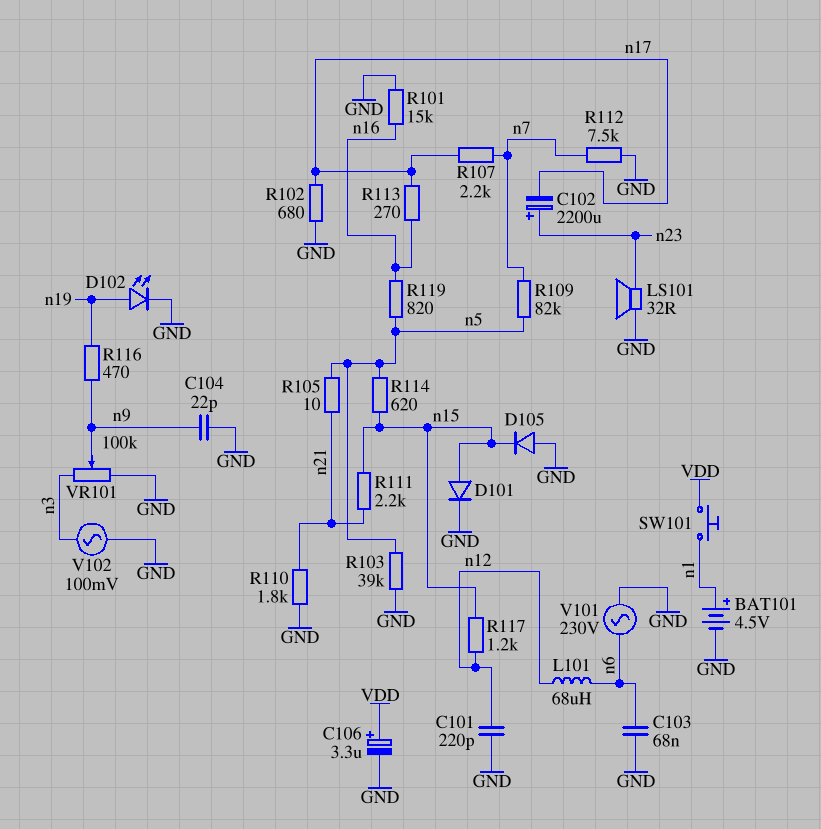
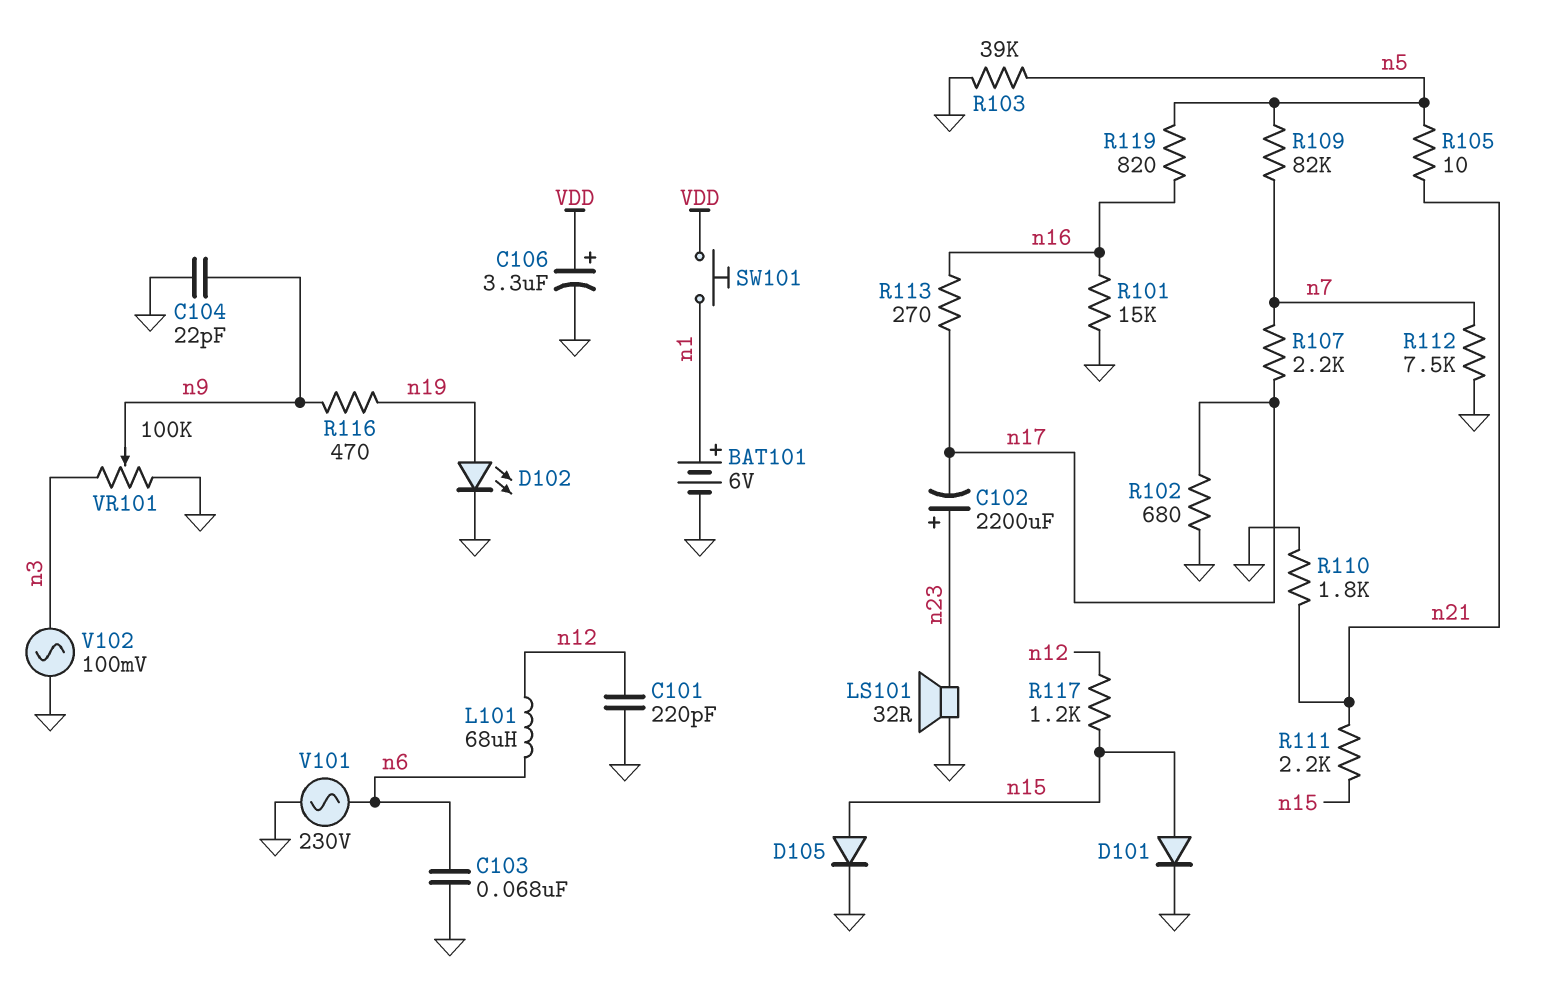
BAT101: 4.5V (plus n1, minus GND) -> 6V (plus n1, minus GND)
D105: diode (A GND, K n15) -> diode (A n15, K GND)
R114: 620 (n5, n15) -> none

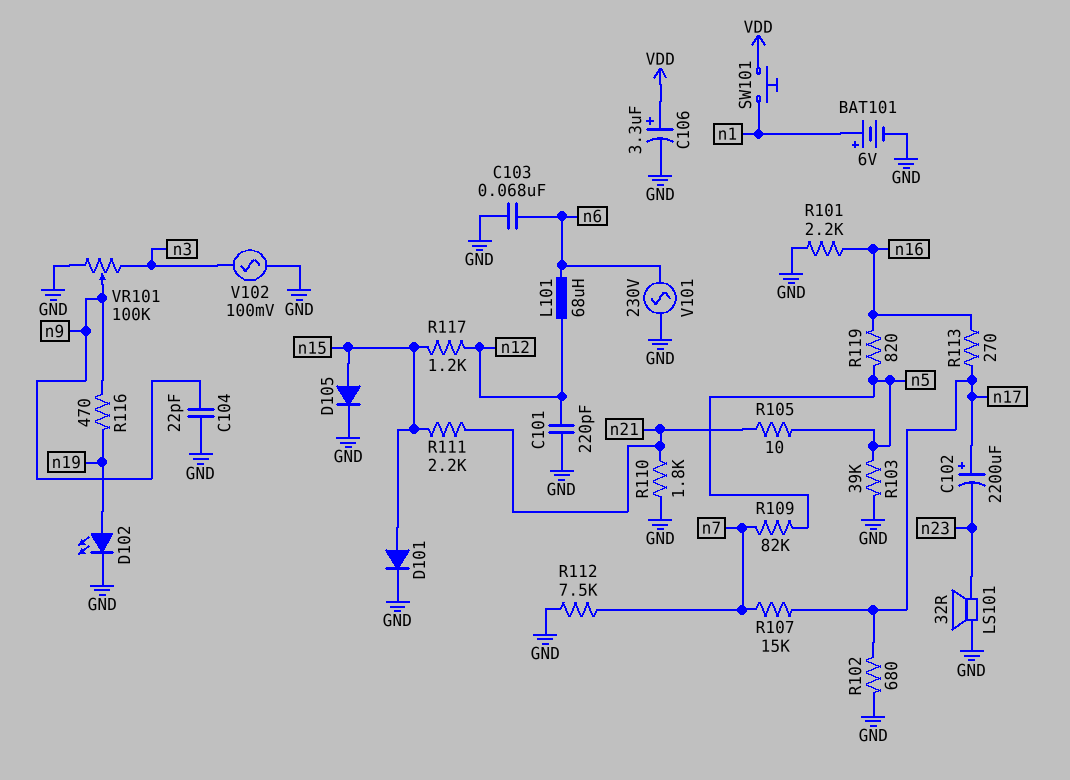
C102: 2200uF (plus n23, minus n17) -> 2200uF (plus n17, minus n23)
R101: 15k (GND, n16) -> 2.2k (GND, n16)
R107: 2.2k (n7, n17) -> 15k (n7, n17)

